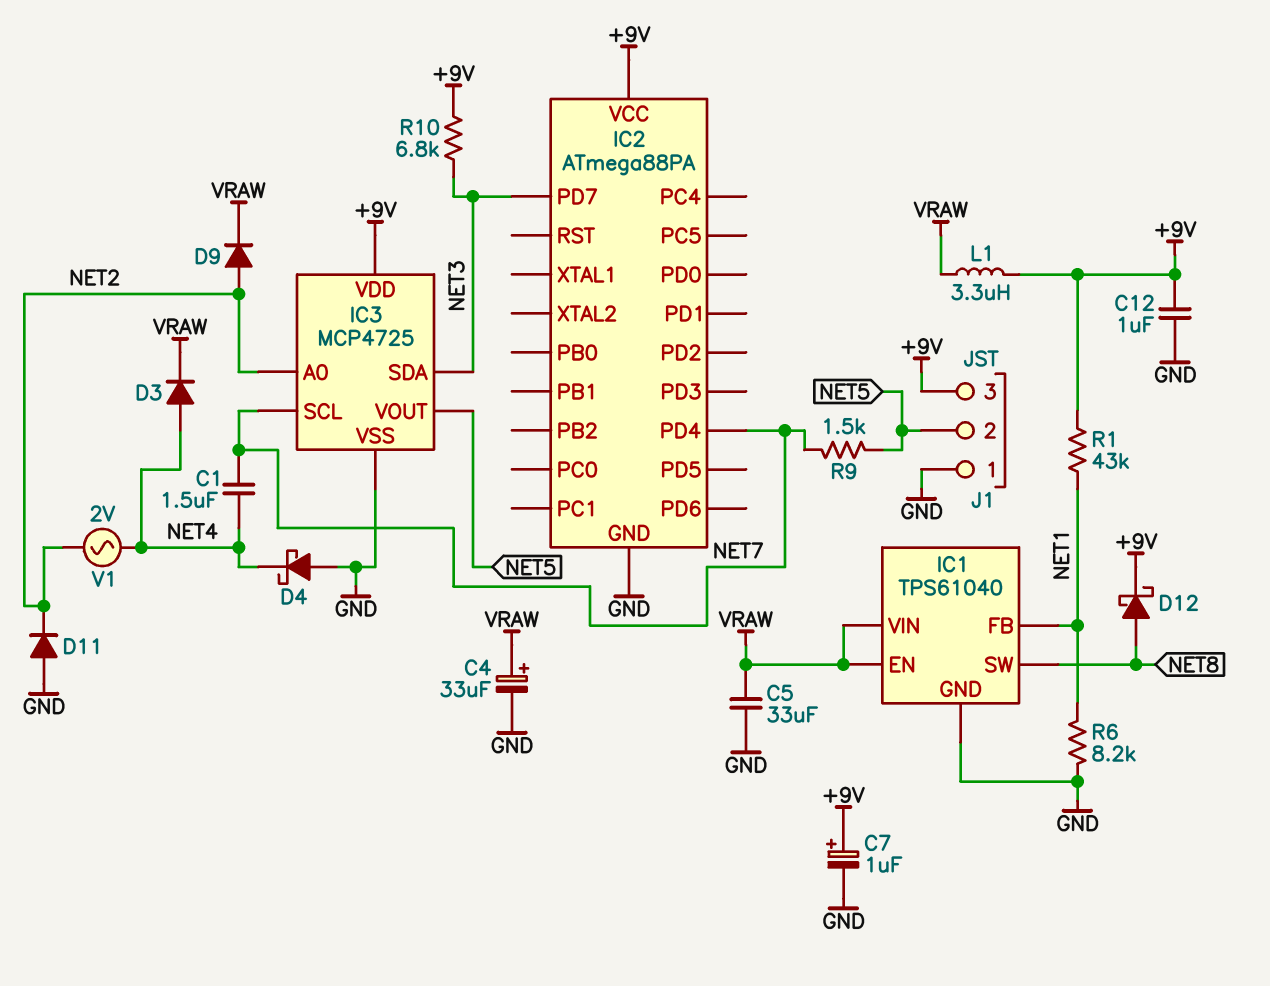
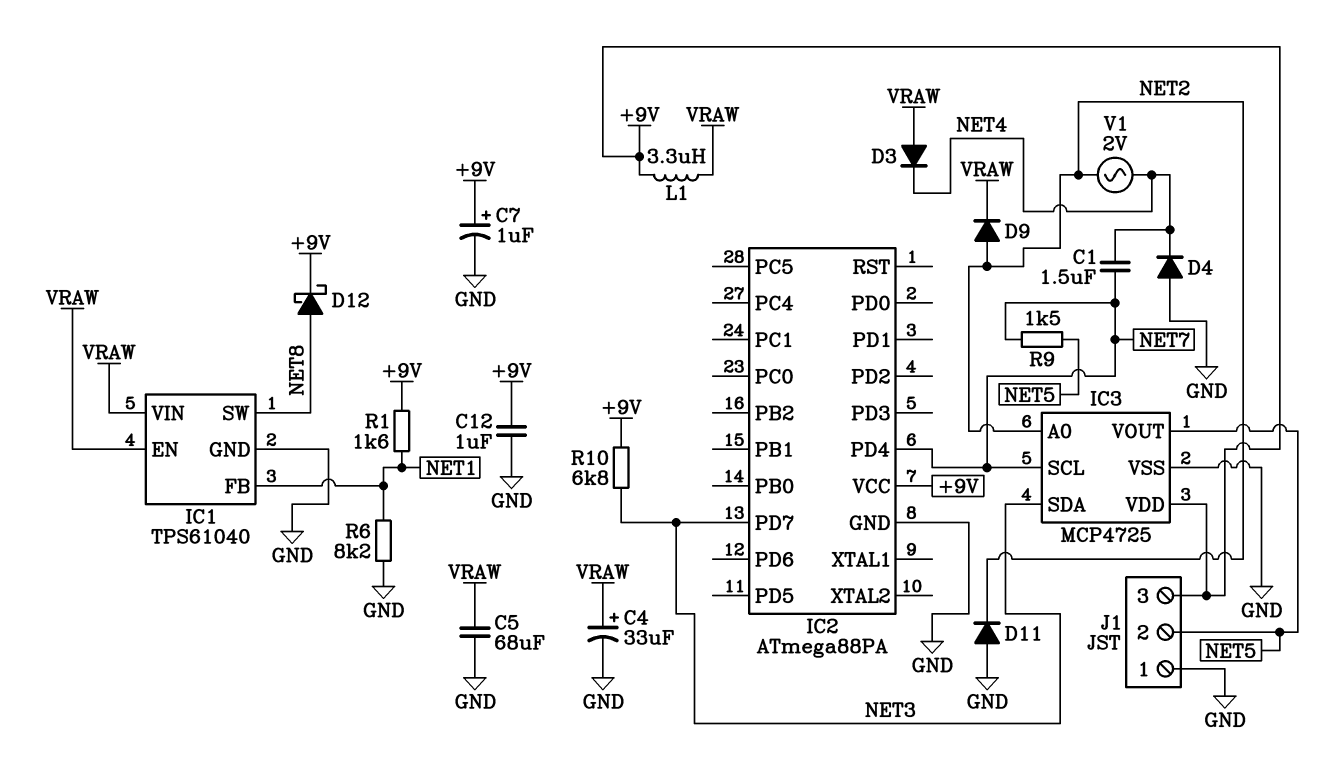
C5: 33uF (GND, VRAW) -> 68uF (GND, VRAW)
D3: diode (A NET4, K VRAW) -> diode (A VRAW, K NET4)
D4: schottky (A GND, K NET4) -> diode (A GND, K NET4)
R1: 43k (+9V, NET1) -> 1.6k (+9V, NET1)

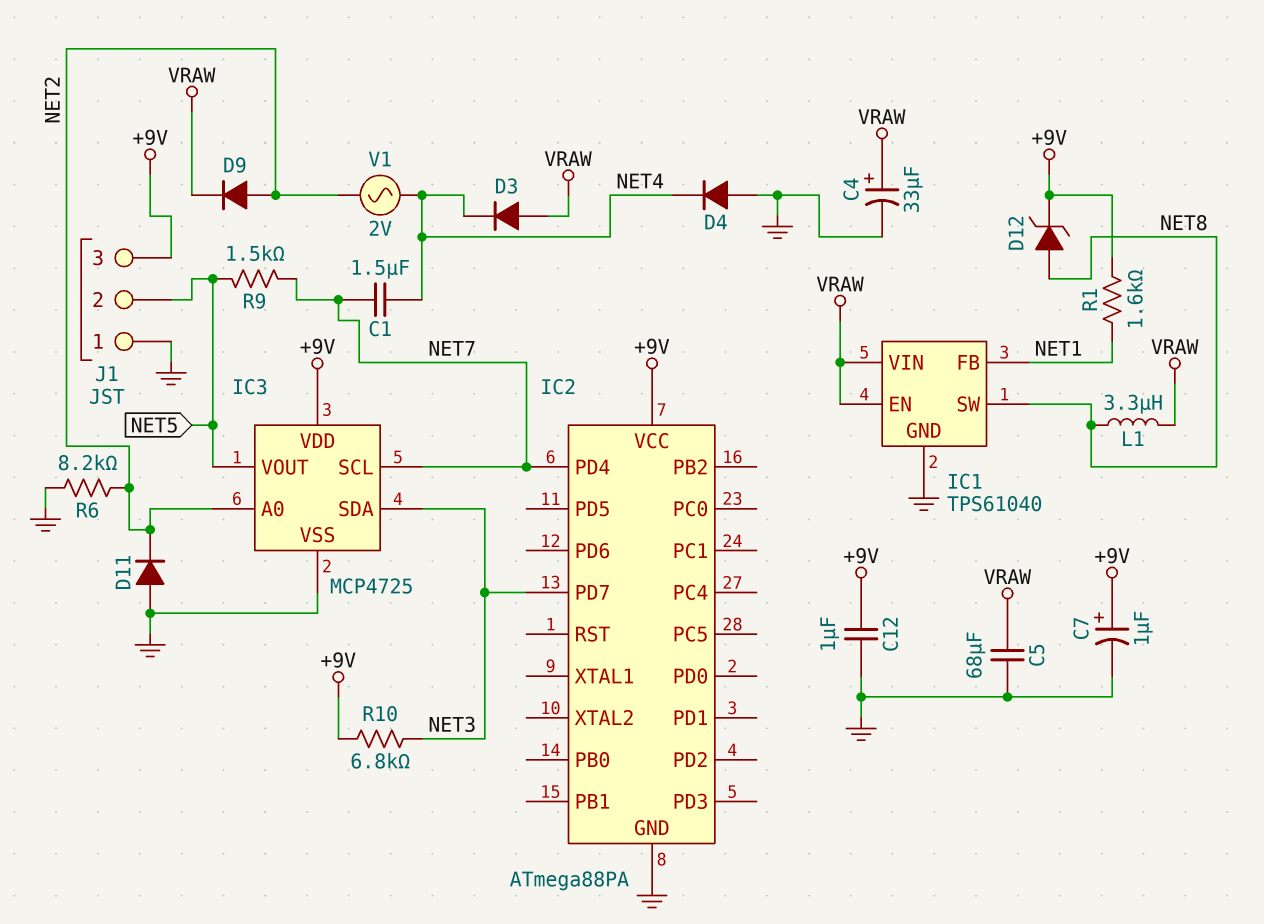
D12: schottky (A NET8, K +9V) -> zener (A NET8, K +9V)
L1: 3.3uH (+9V, VRAW) -> 3.3uH (NET8, VRAW)
R6: 8.2k (GND, NET1) -> 8.2k (GND, NET2)

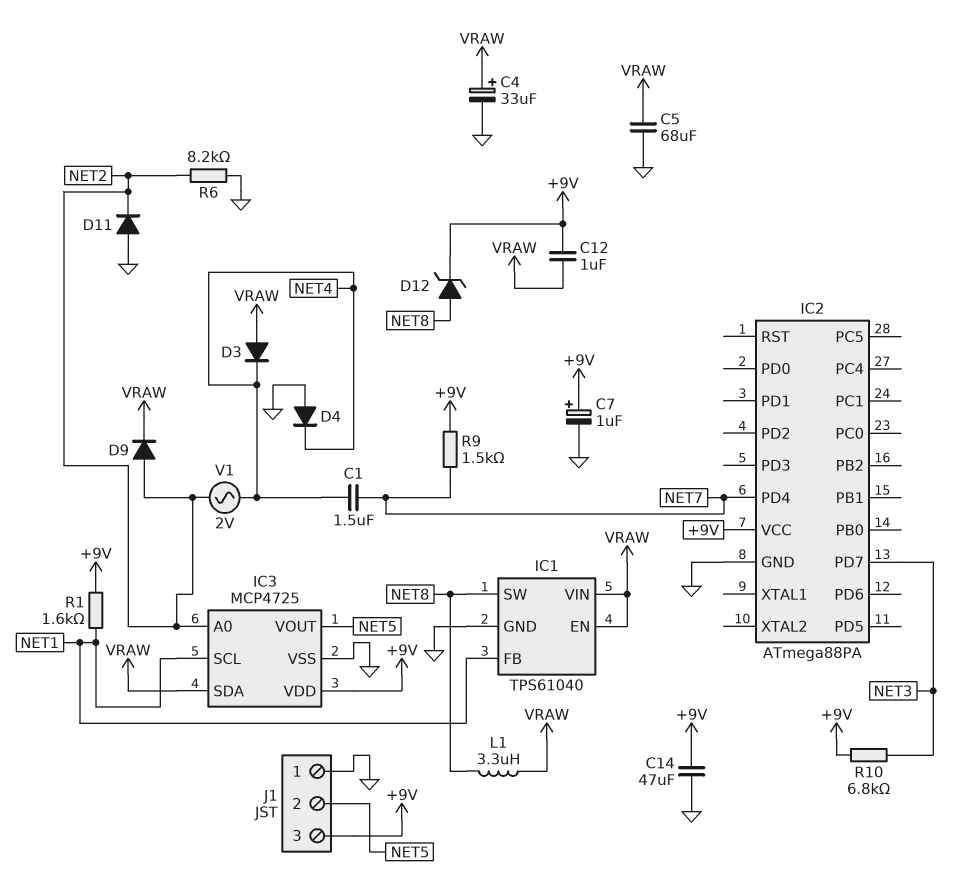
C12: 1uF (+9V, GND) -> 1uF (+9V, VRAW)
C14: none -> 47uF (+9V, GND)
IC3 pin SCL: NET7 -> NET1
IC3 pin SDA: NET3 -> VRAW
R9: 1.5k (NET5, NET7) -> 1.5k (+9V, NET7)

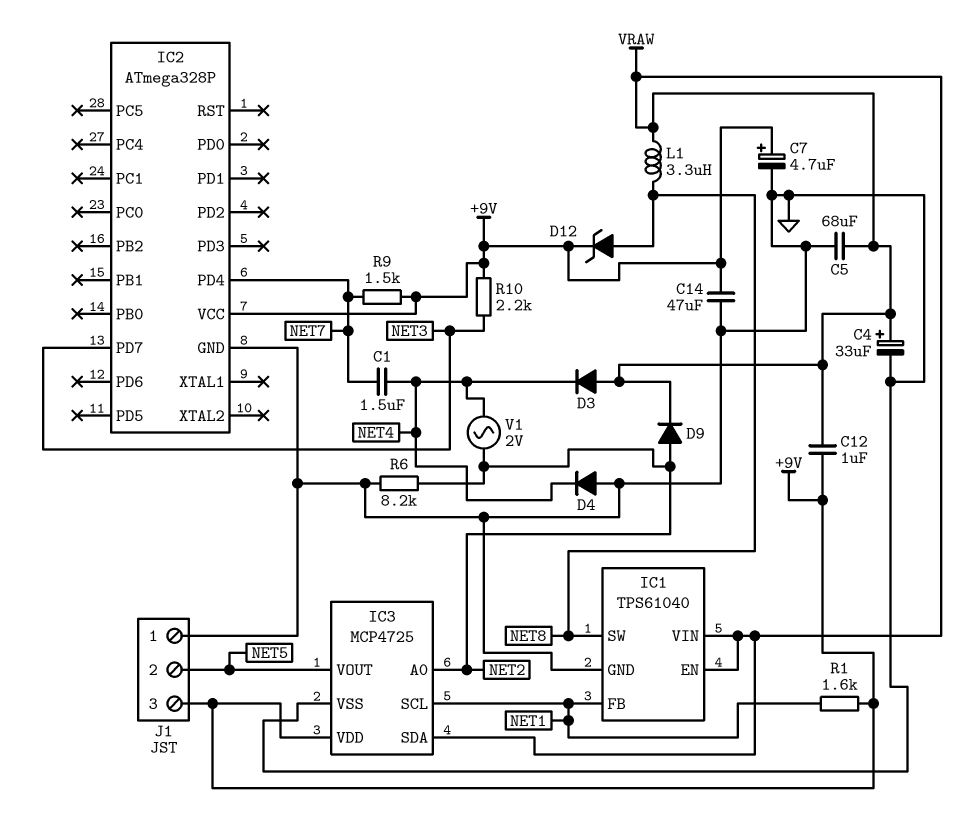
C7: 1uF (plus +9V, minus GND) -> 4.7uF (plus +9V, minus GND)
D11: diode (A GND, K NET2) -> none
IC2: ATmega88PA -> ATmega328P
R10: 6.8k (+9V, NET3) -> 2.2k (+9V, NET3)

